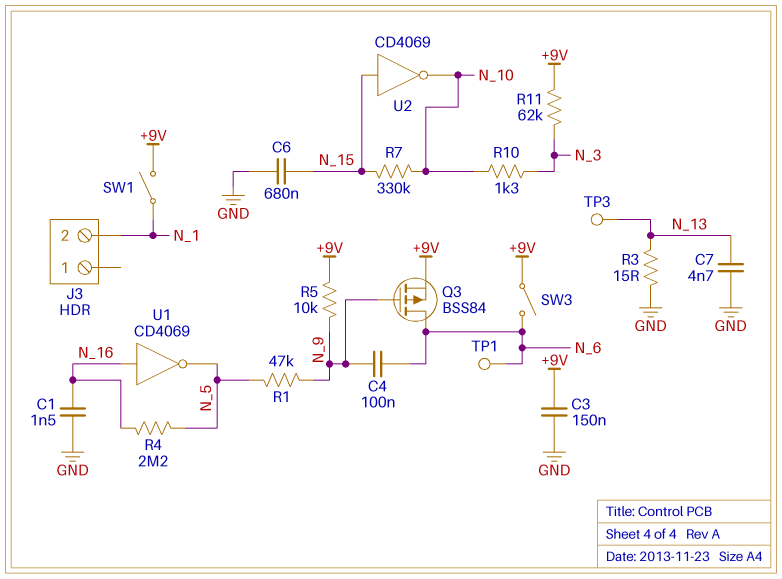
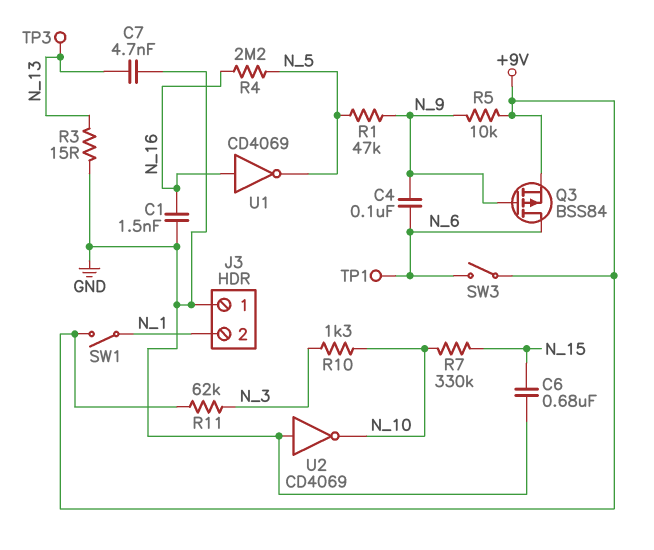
C3: 150nF (+9V, GND) -> none
J3 pin 1: none -> GND
U2: NOT CD4069 (in N_15, out N_10) -> NOT CD4069 (in GND, out N_10)

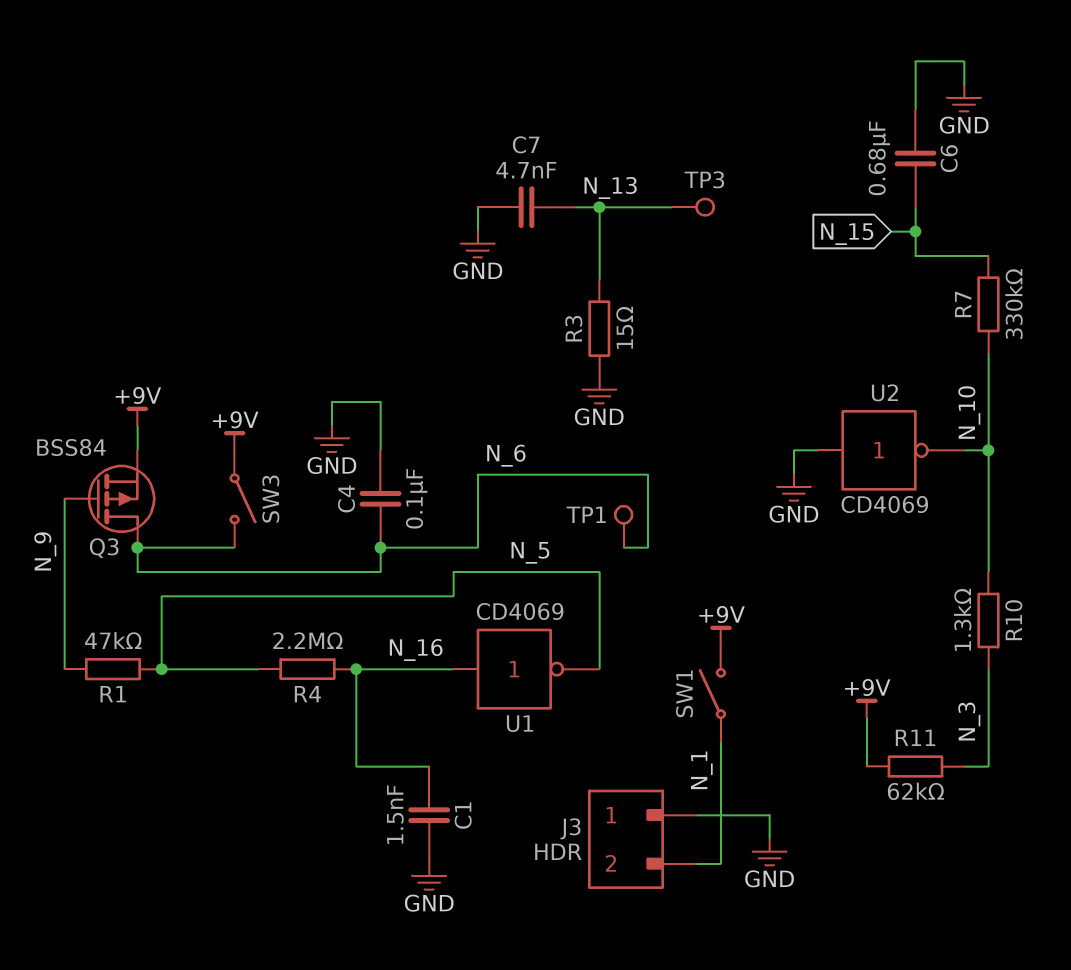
C4: 100nF (N_6, N_9) -> 100nF (GND, N_6)
R5: 10k (+9V, N_9) -> none

